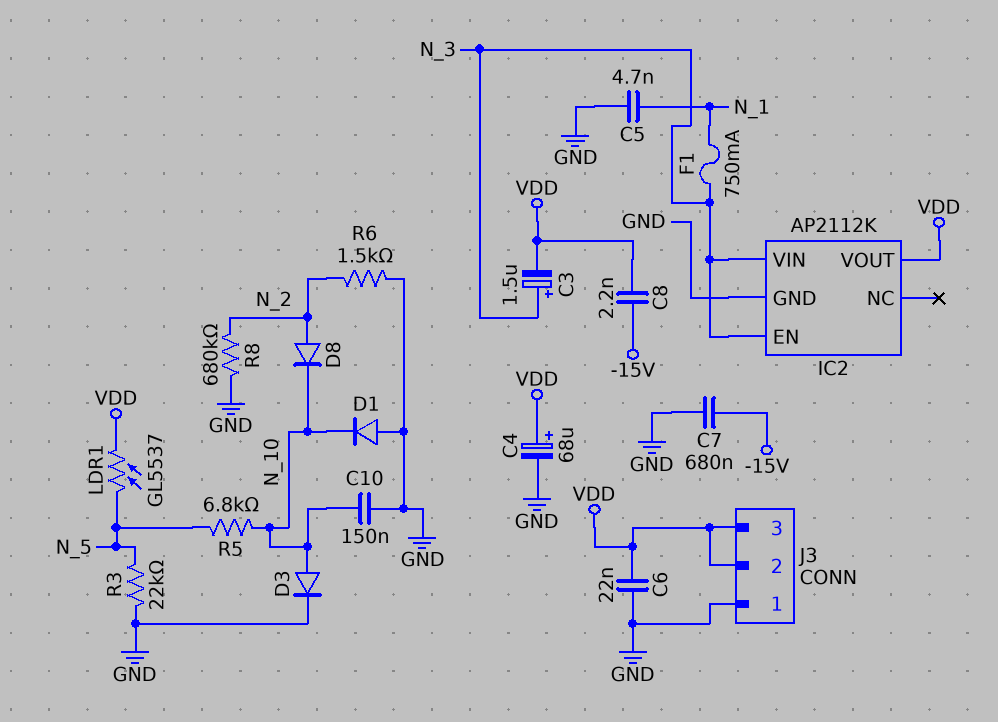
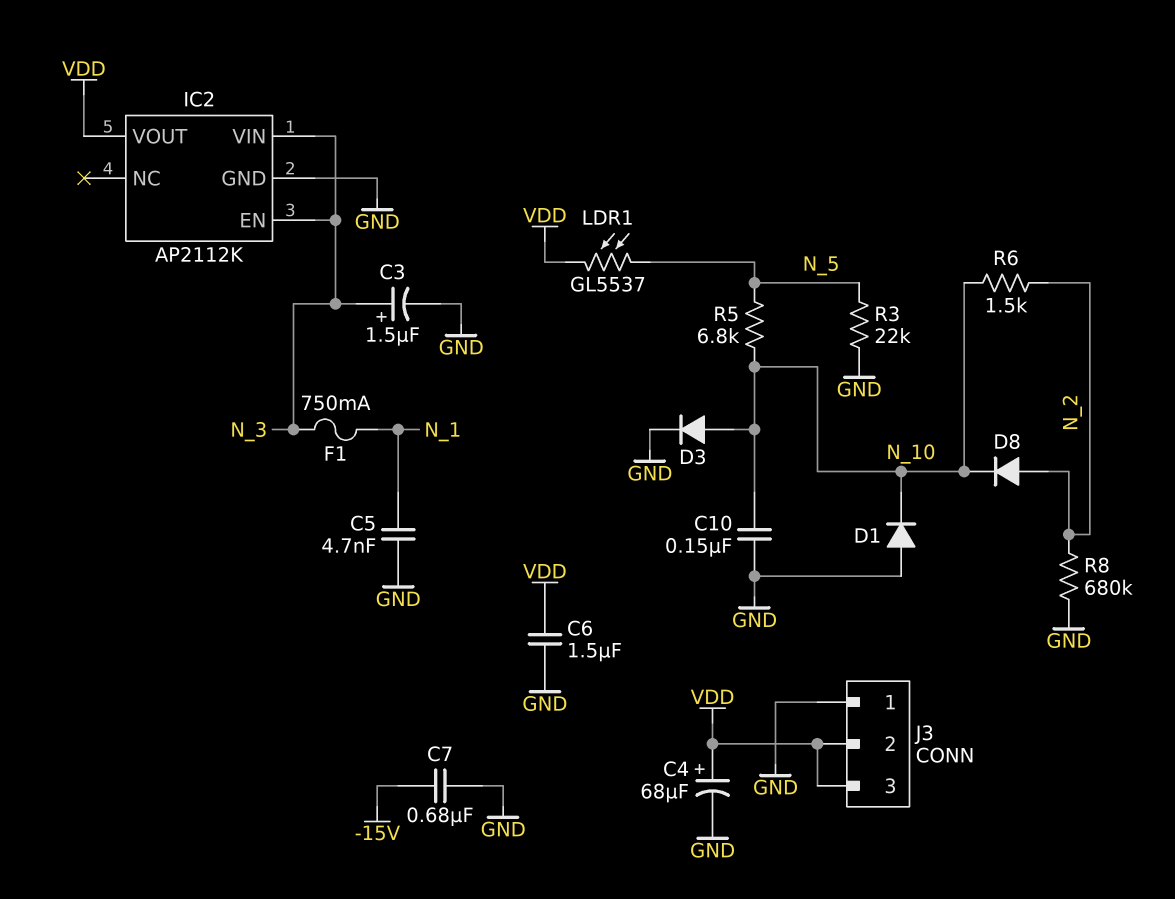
C3: 1.5uF (plus N_3, minus VDD) -> 1.5uF (plus N_3, minus GND)
C6: 22nF (GND, VDD) -> 1.5uF (GND, VDD)
C8: 2.2nF (-15V, VDD) -> none
R6: 1.5k (GND, N_2) -> 1.5k (N_2, N_10)

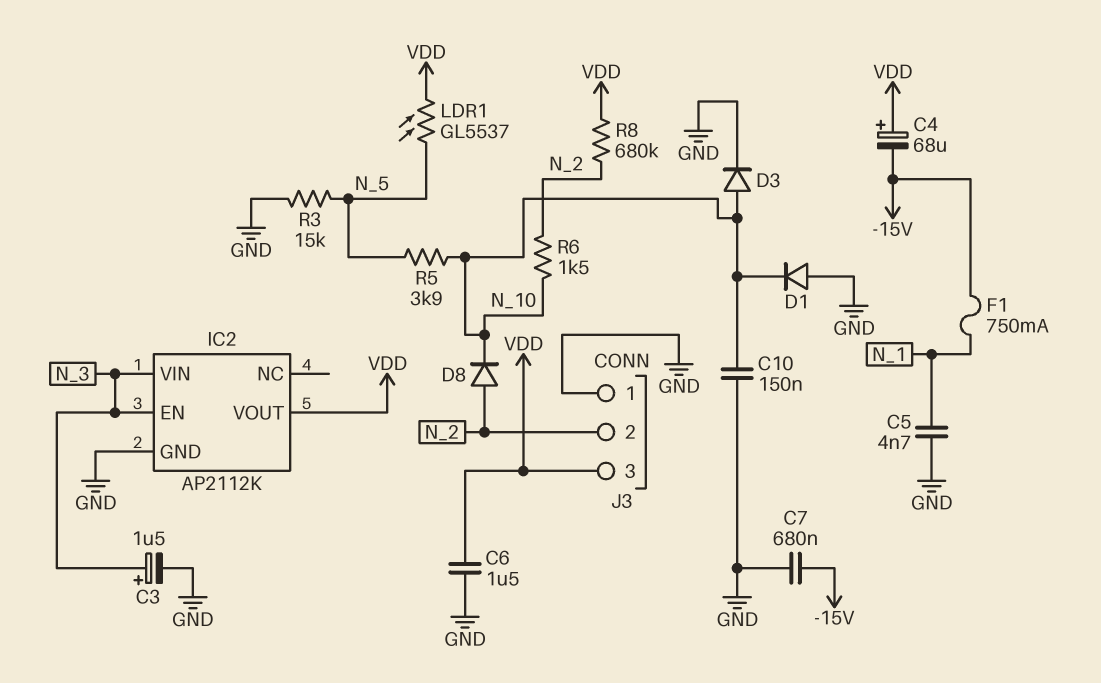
C4: 68uF (plus VDD, minus GND) -> 68uF (plus VDD, minus -15V)
F1: 750mA (N_1, N_3) -> 750mA (-15V, N_1)
J3 pin 2: VDD -> N_2
R3: 22k (GND, N_5) -> 15k (GND, N_5)
R5: 6.8k (N_5, N_10) -> 3.9k (N_5, N_10)
R8: 680k (GND, N_2) -> 680k (N_2, VDD)

